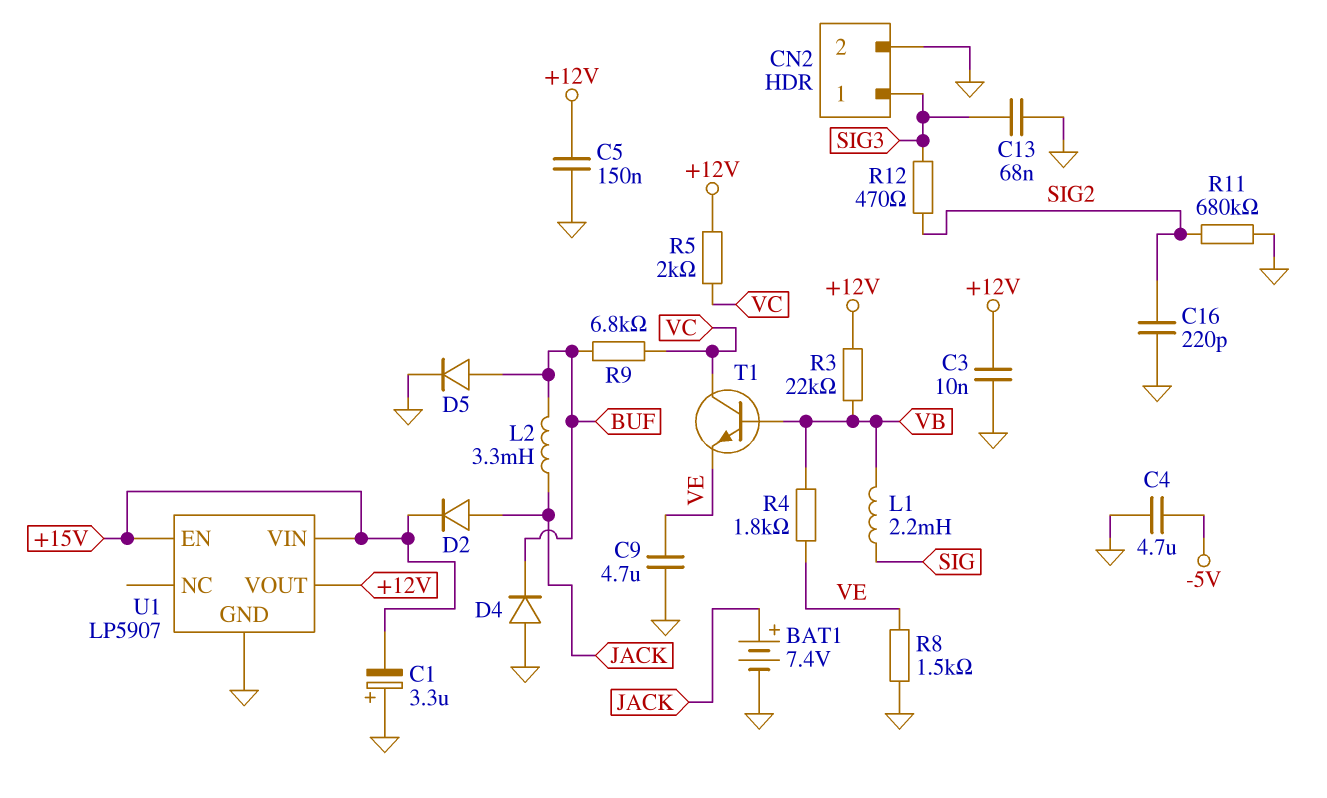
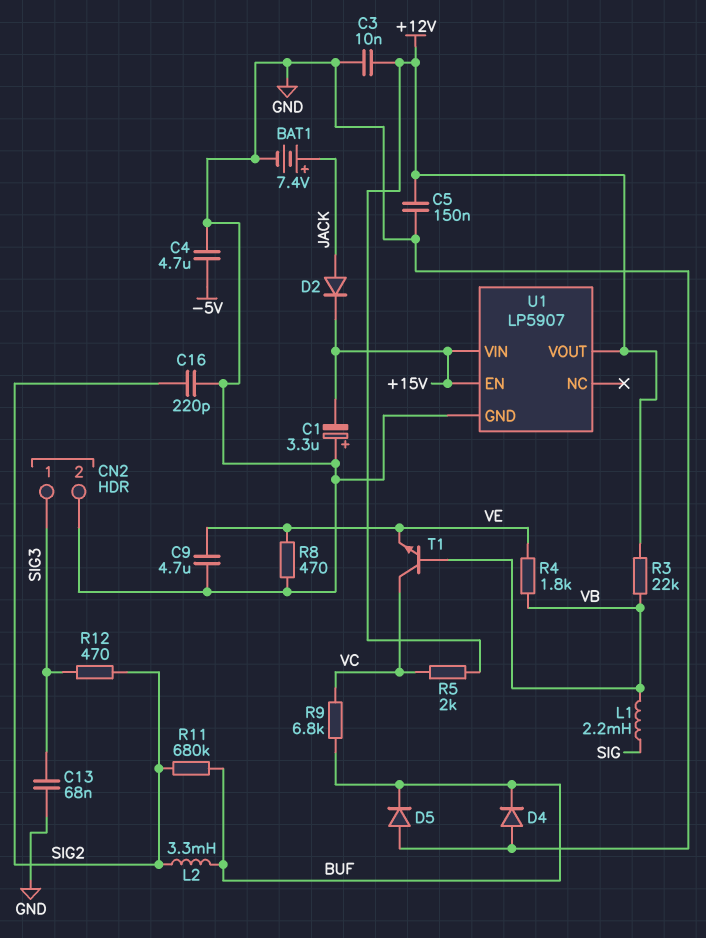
D5: diode (A BUF, K GND) -> diode (A GND, K BUF)
L2: 3.3mH (BUF, JACK) -> 3.3mH (BUF, SIG2)
R8: 1.5k (GND, VE) -> 470 (GND, VE)
R11: 680k (GND, SIG2) -> 680k (BUF, SIG2)

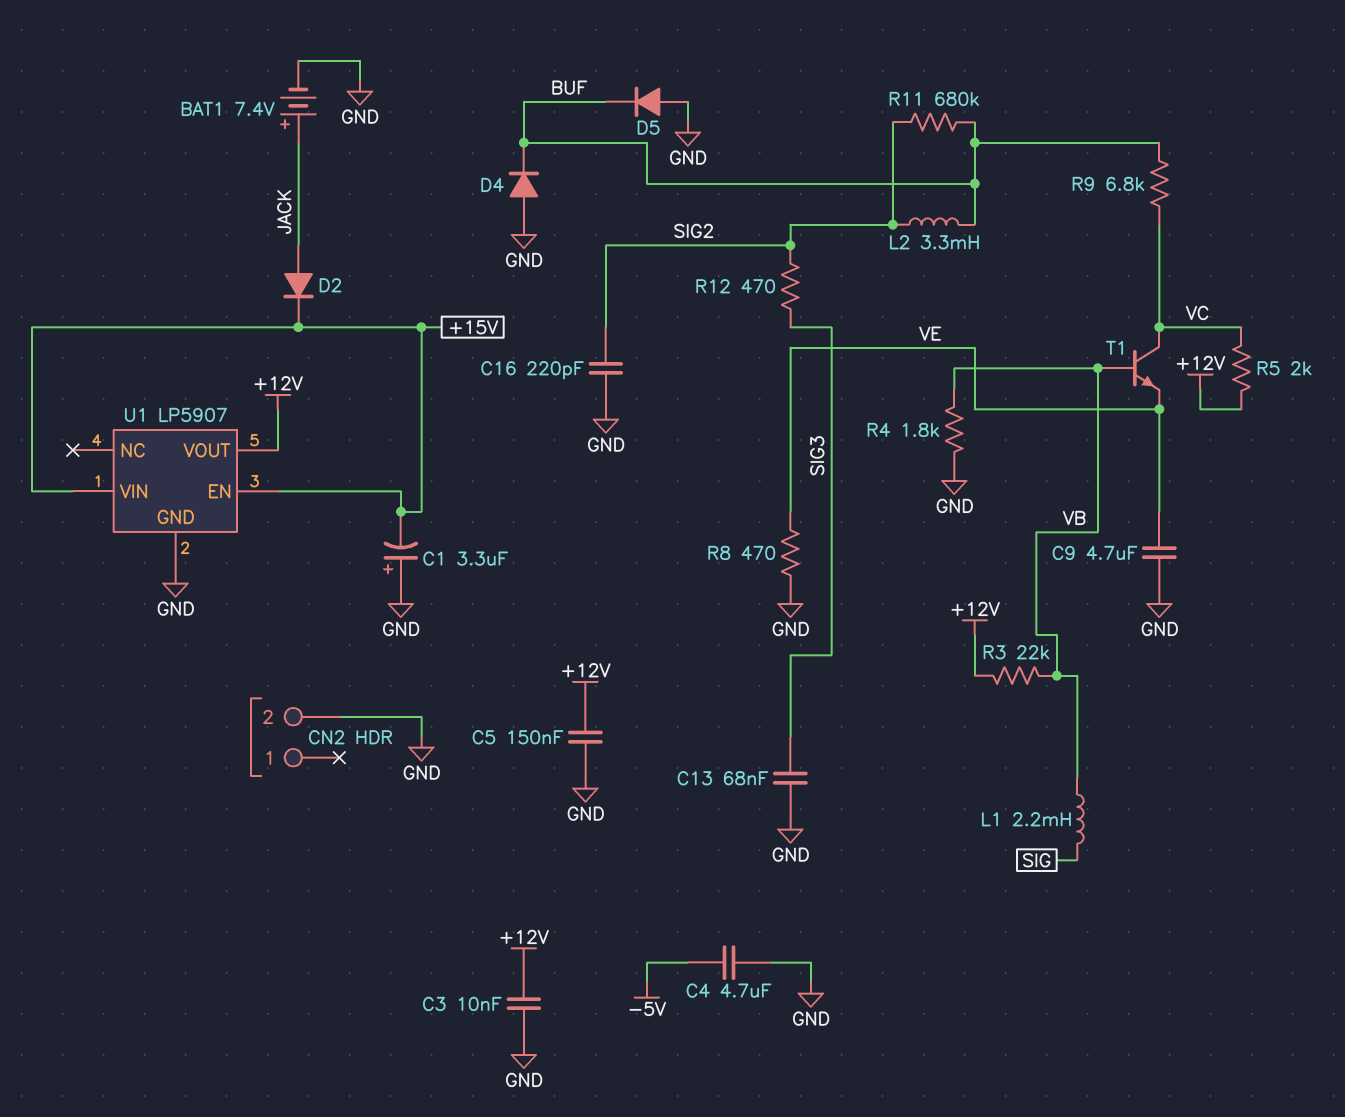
CN2 pin 1: SIG3 -> none
R4: 1.8k (VB, VE) -> 1.8k (GND, VB)

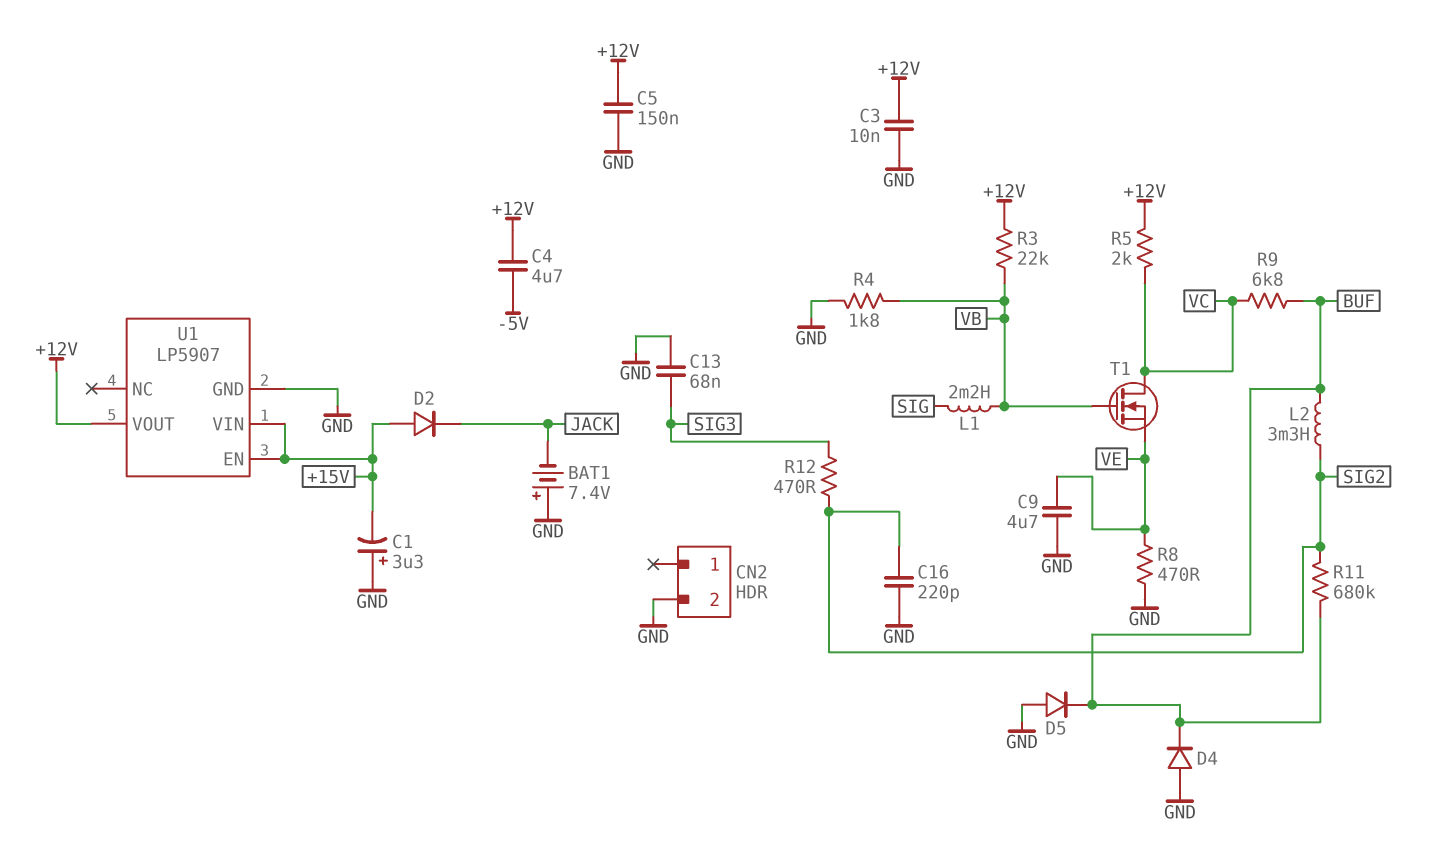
BAT1: 7.4V (plus JACK, minus GND) -> 7.4V (plus GND, minus JACK)
C4: 4.7uF (-5V, GND) -> 4.7uF (+12V, -5V)
D2: diode (A JACK, K +15V) -> diode (A +15V, K JACK)
T1: NPN (B VB, C VC, E VE) -> NMOS (G VB, D VC, S VE)

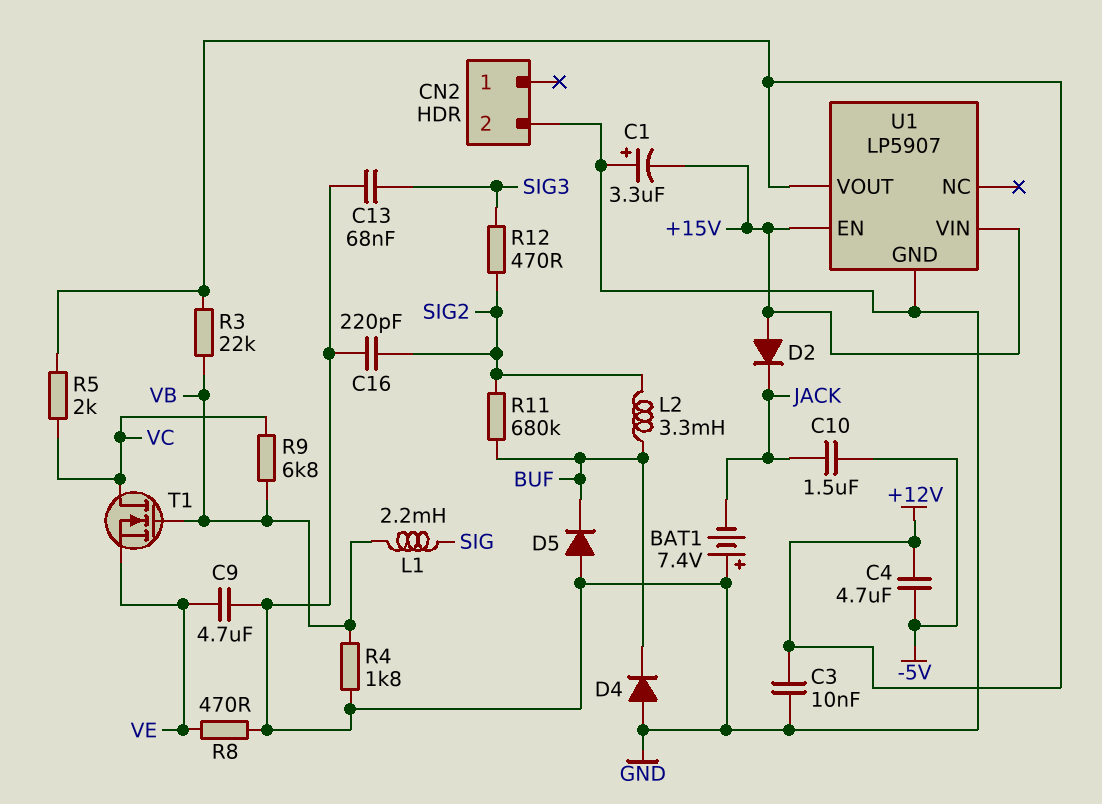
C5: 150nF (+12V, GND) -> none
C10: none -> 1.5uF (-5V, JACK)
R9: 6.8k (BUF, VC) -> 6.8k (VB, VC)

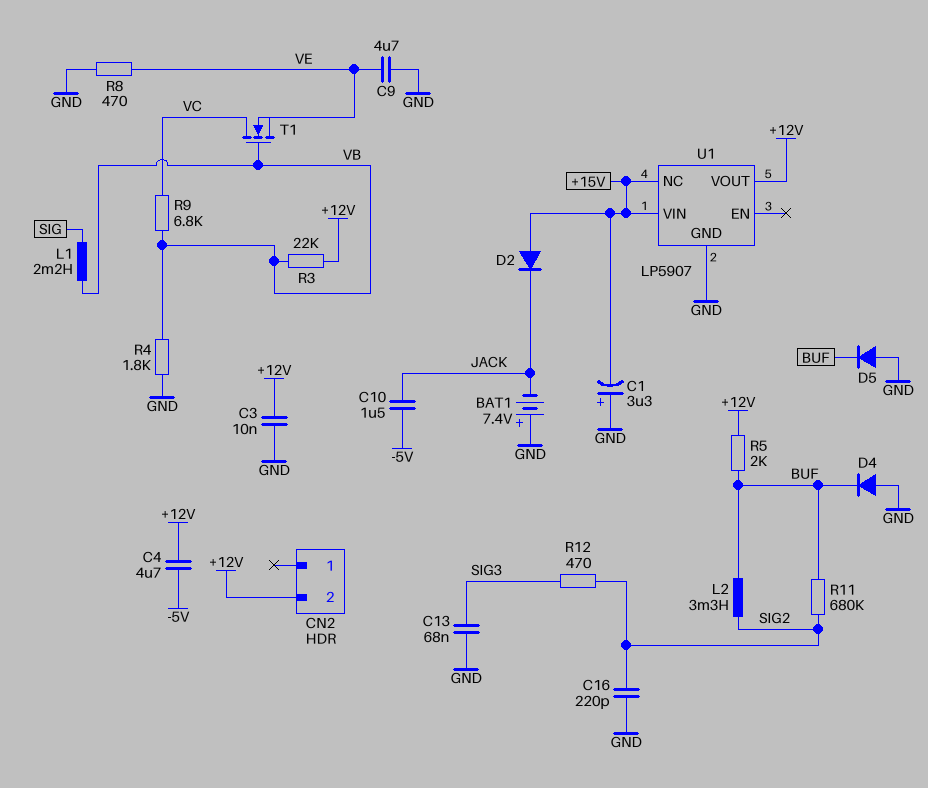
CN2 pin 2: GND -> +12V
R5: 2k (+12V, VC) -> 2k (+12V, BUF)
U1 pin EN: +15V -> none
U1 pin NC: none -> +15V

